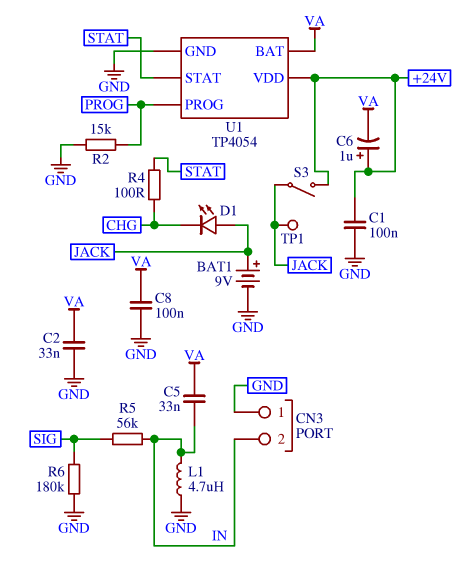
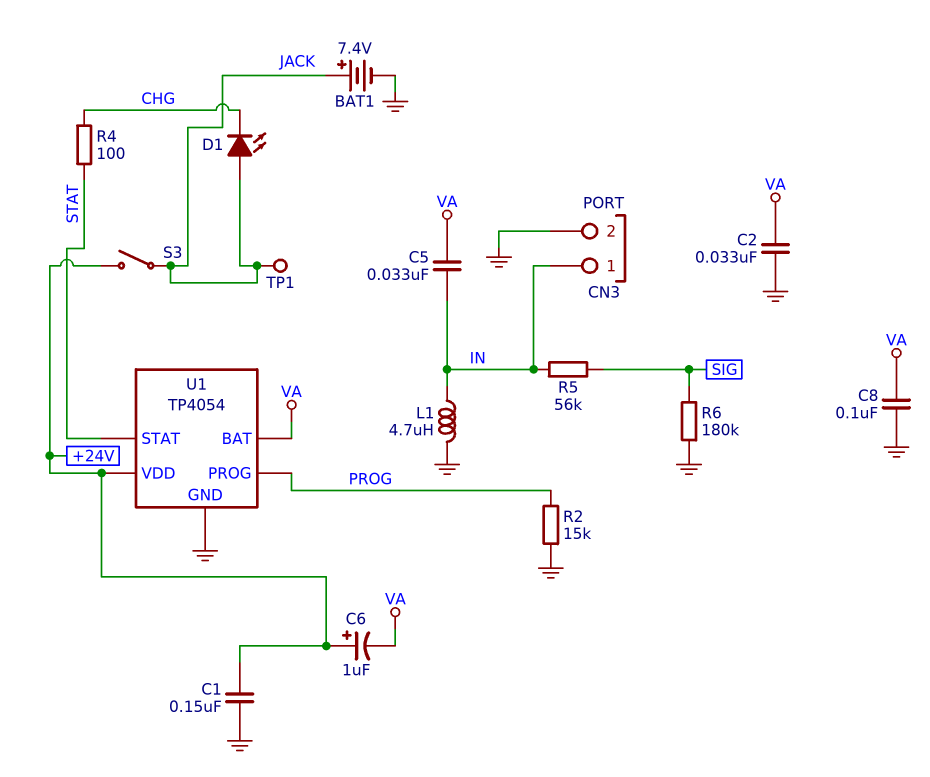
BAT1: 9V (plus JACK, minus GND) -> 7.4V (plus JACK, minus GND)
C1: 100nF (+24V, GND) -> 150nF (+24V, GND)
CN3 pin 1: GND -> IN
CN3 pin 2: IN -> GND

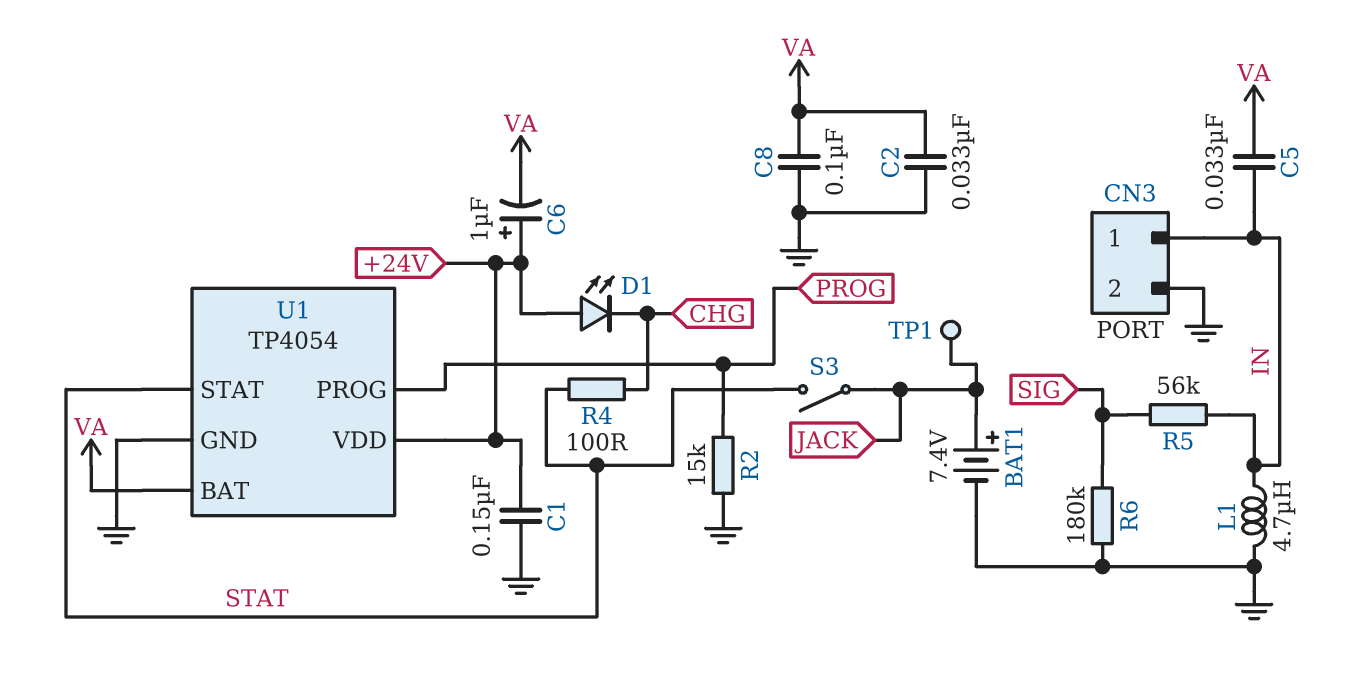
D1: LED (A JACK, K CHG) -> LED (A +24V, K CHG)
S3: switch (+24V, JACK) -> switch (JACK, STAT)

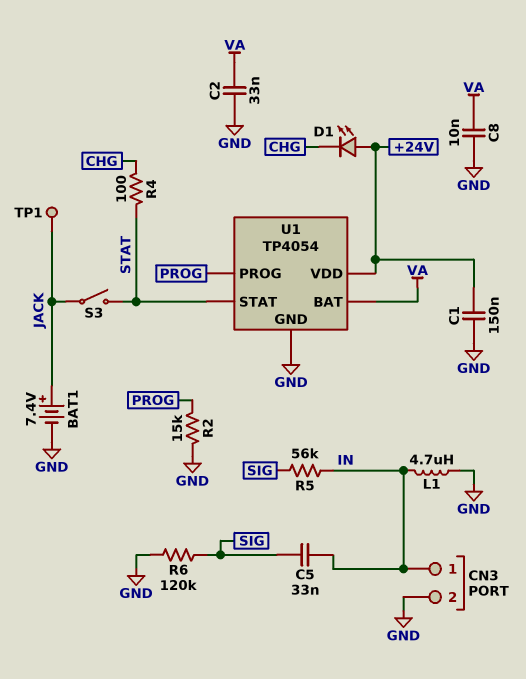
C5: 33nF (IN, VA) -> 33nF (IN, SIG)
C6: 1uF (plus +24V, minus VA) -> none
C8: 100nF (GND, VA) -> 10nF (GND, VA)
R6: 180k (GND, SIG) -> 120k (GND, SIG)

